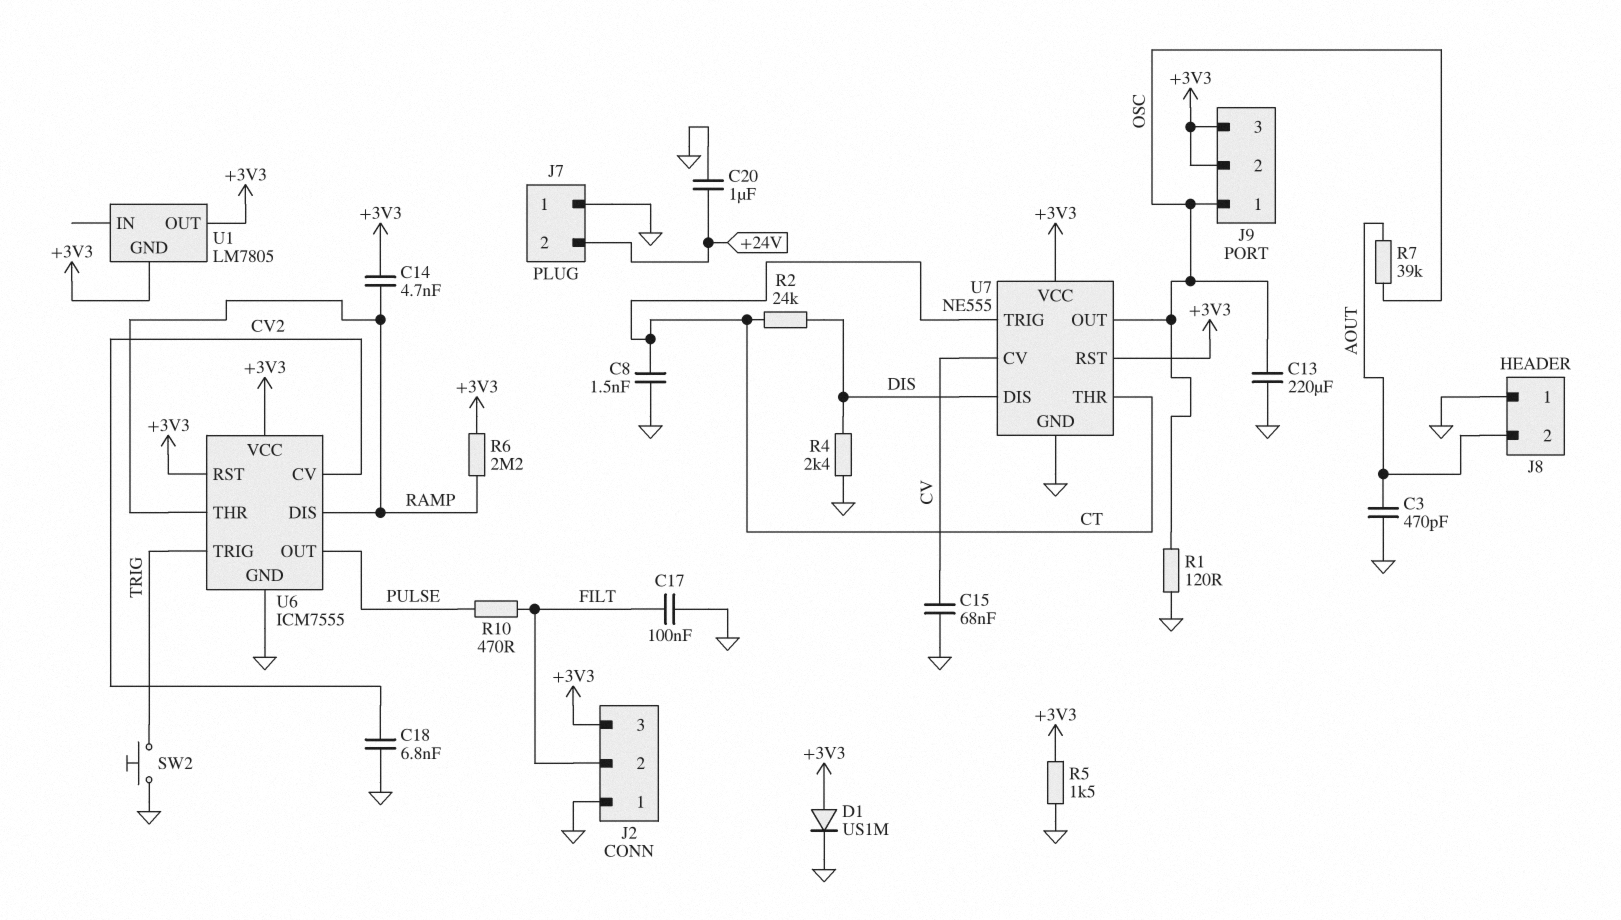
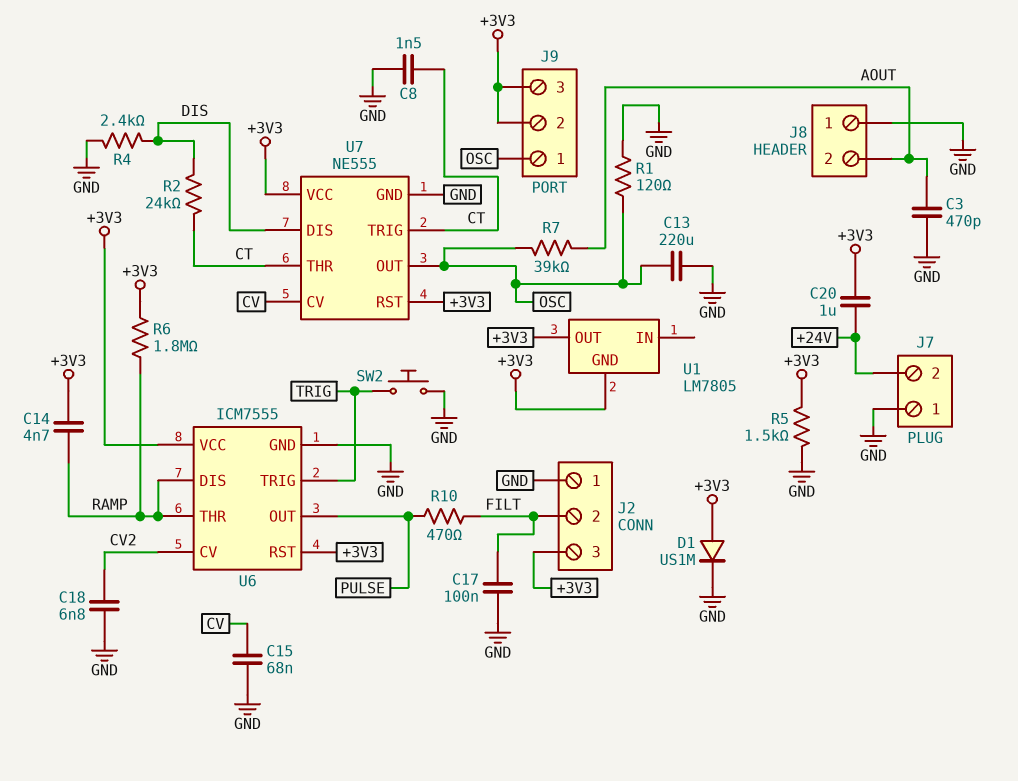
C20: 1uF (+24V, GND) -> 1uF (+3V3, +24V)
R6: 2.2M (+3V3, RAMP) -> 1.8M (+3V3, RAMP)

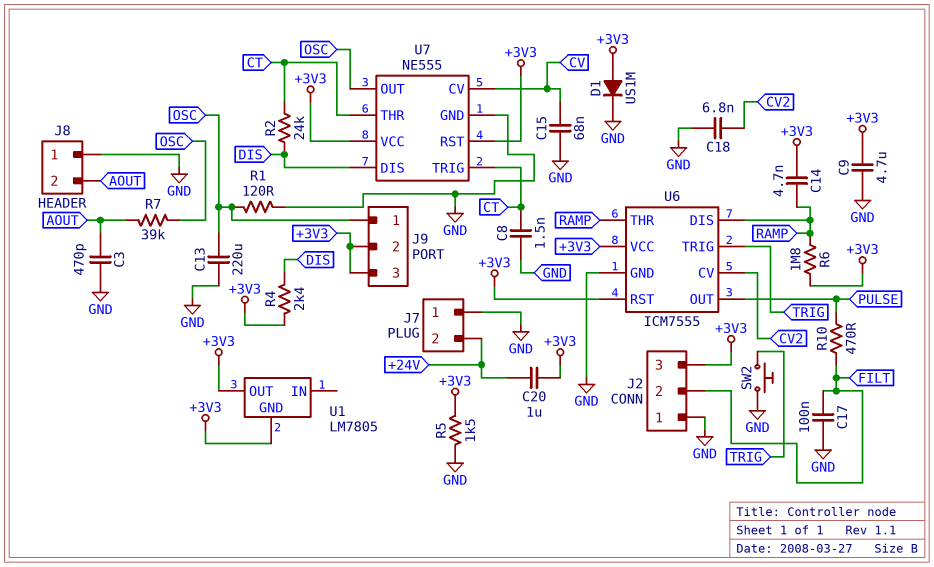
C9: none -> 4.7uF (+3V3, GND)
R4: 2.4k (DIS, GND) -> 2.4k (+3V3, DIS)

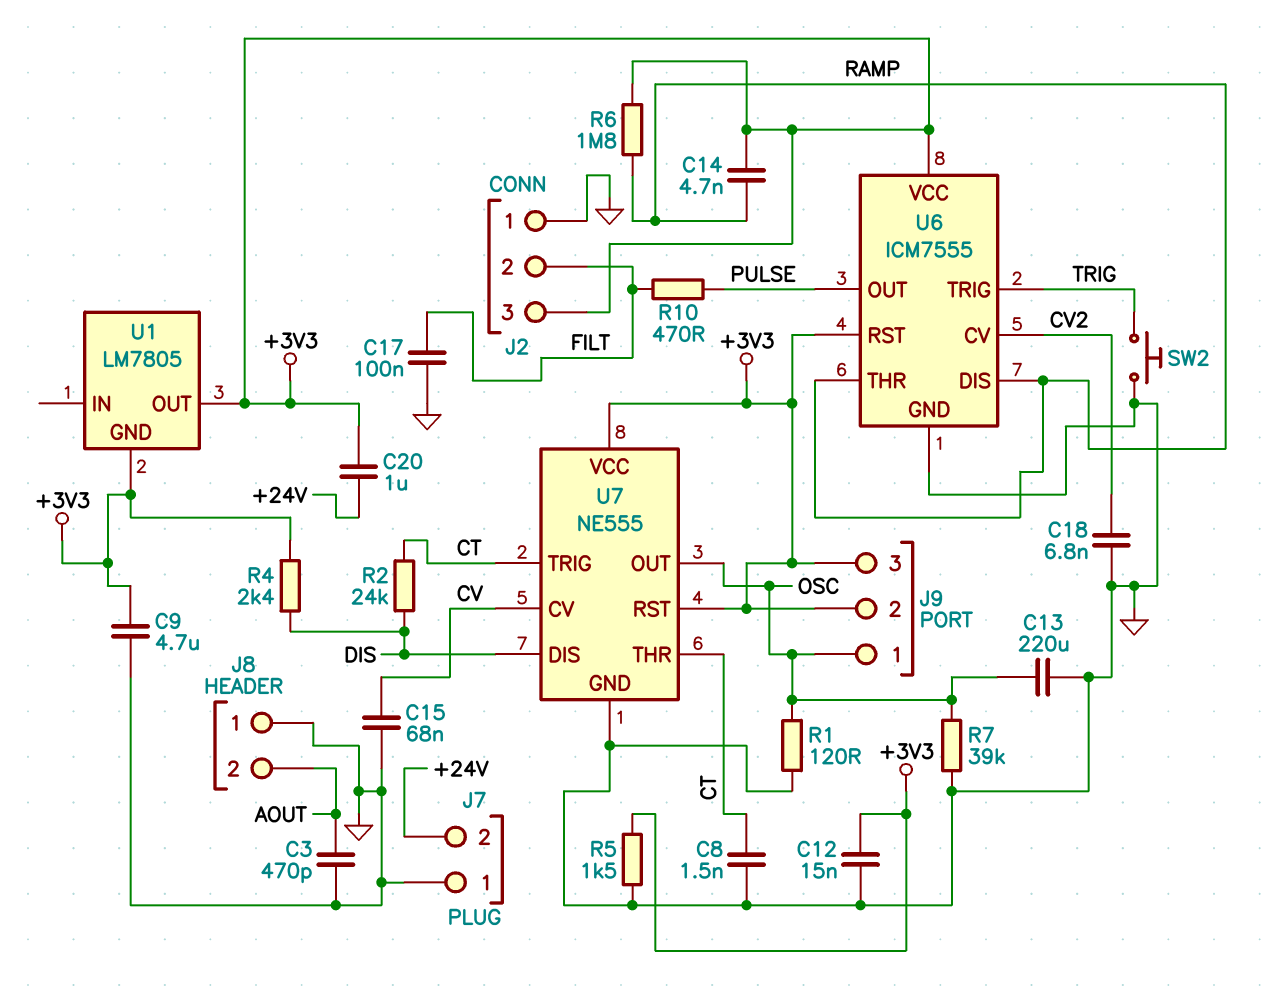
C12: none -> 15nF (+3V3, GND)
D1: diode US1M (A +3V3, K GND) -> none
R7: 39k (AOUT, OSC) -> 39k (GND, OSC)

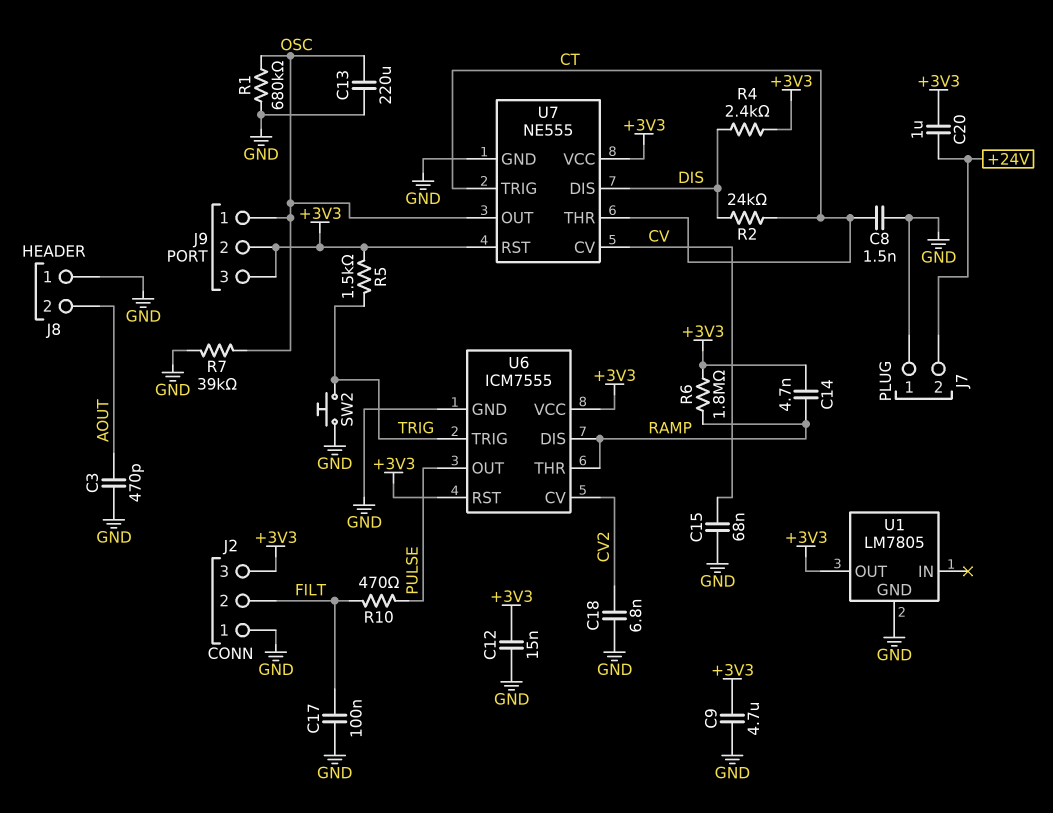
R1: 120 (GND, OSC) -> 680k (GND, OSC)
R5: 1.5k (+3V3, GND) -> 1.5k (+3V3, TRIG)
U1 pin GND: +3V3 -> GND

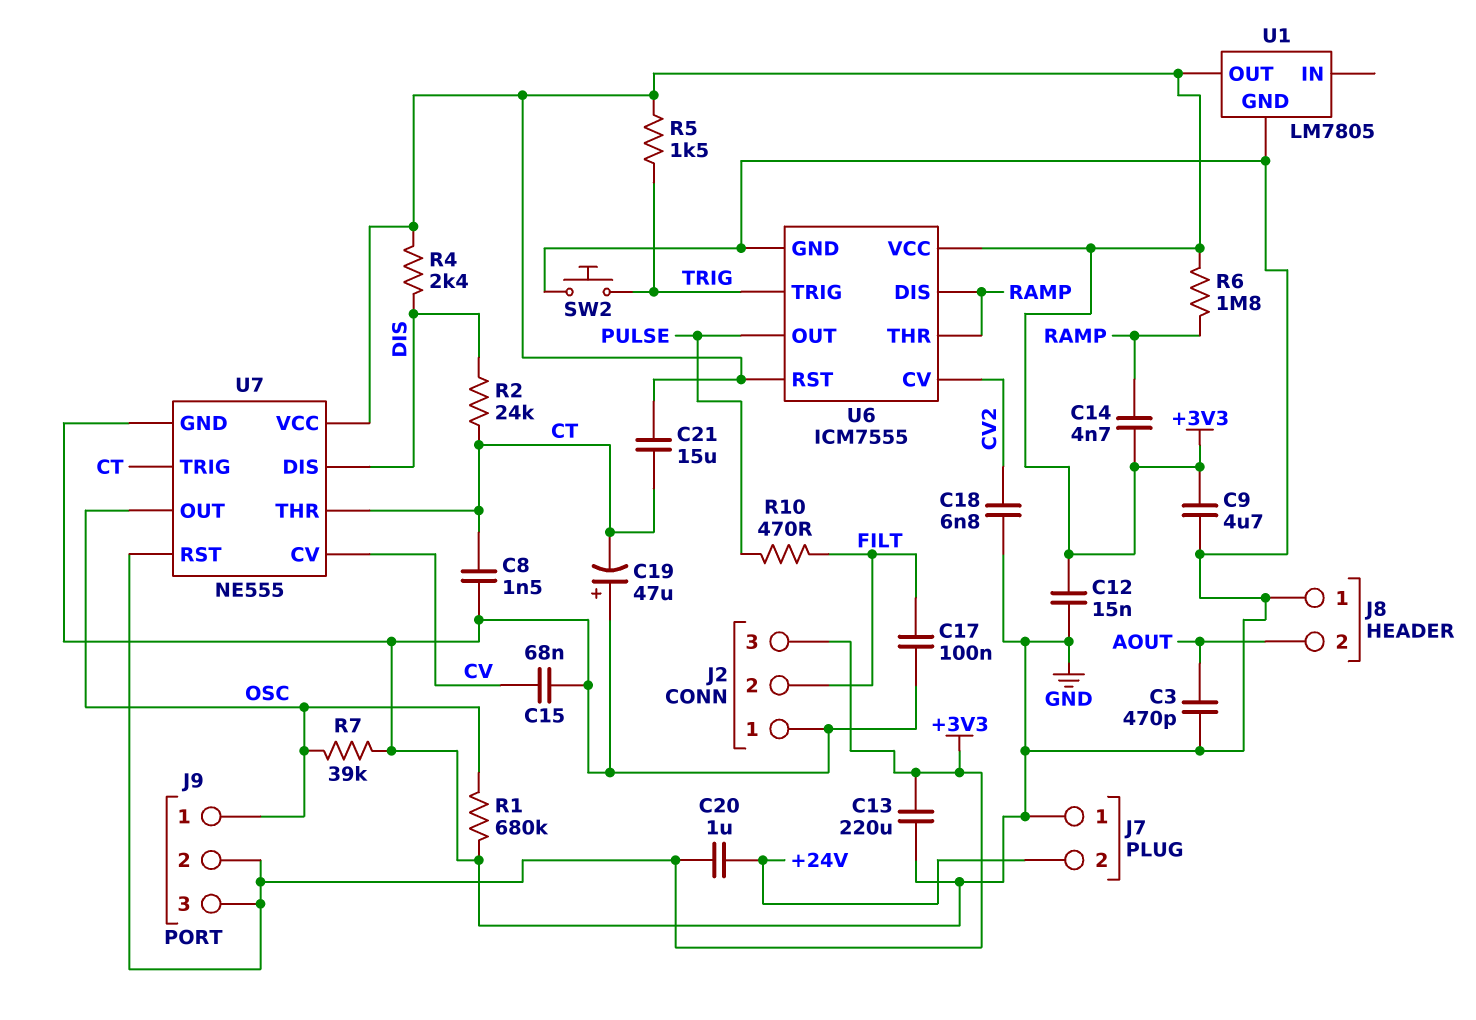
C13: 220uF (GND, OSC) -> 220uF (+3V3, GND)
C19: none -> 47uF (plus GND, minus CT)
C21: none -> 15uF (+3V3, CT)

